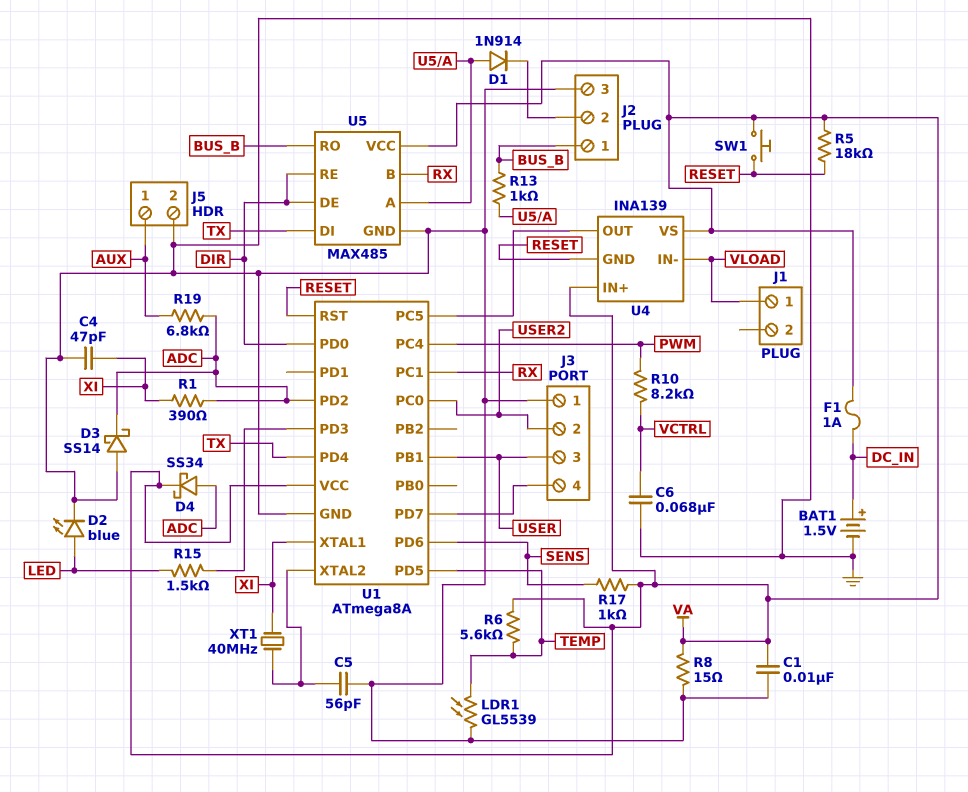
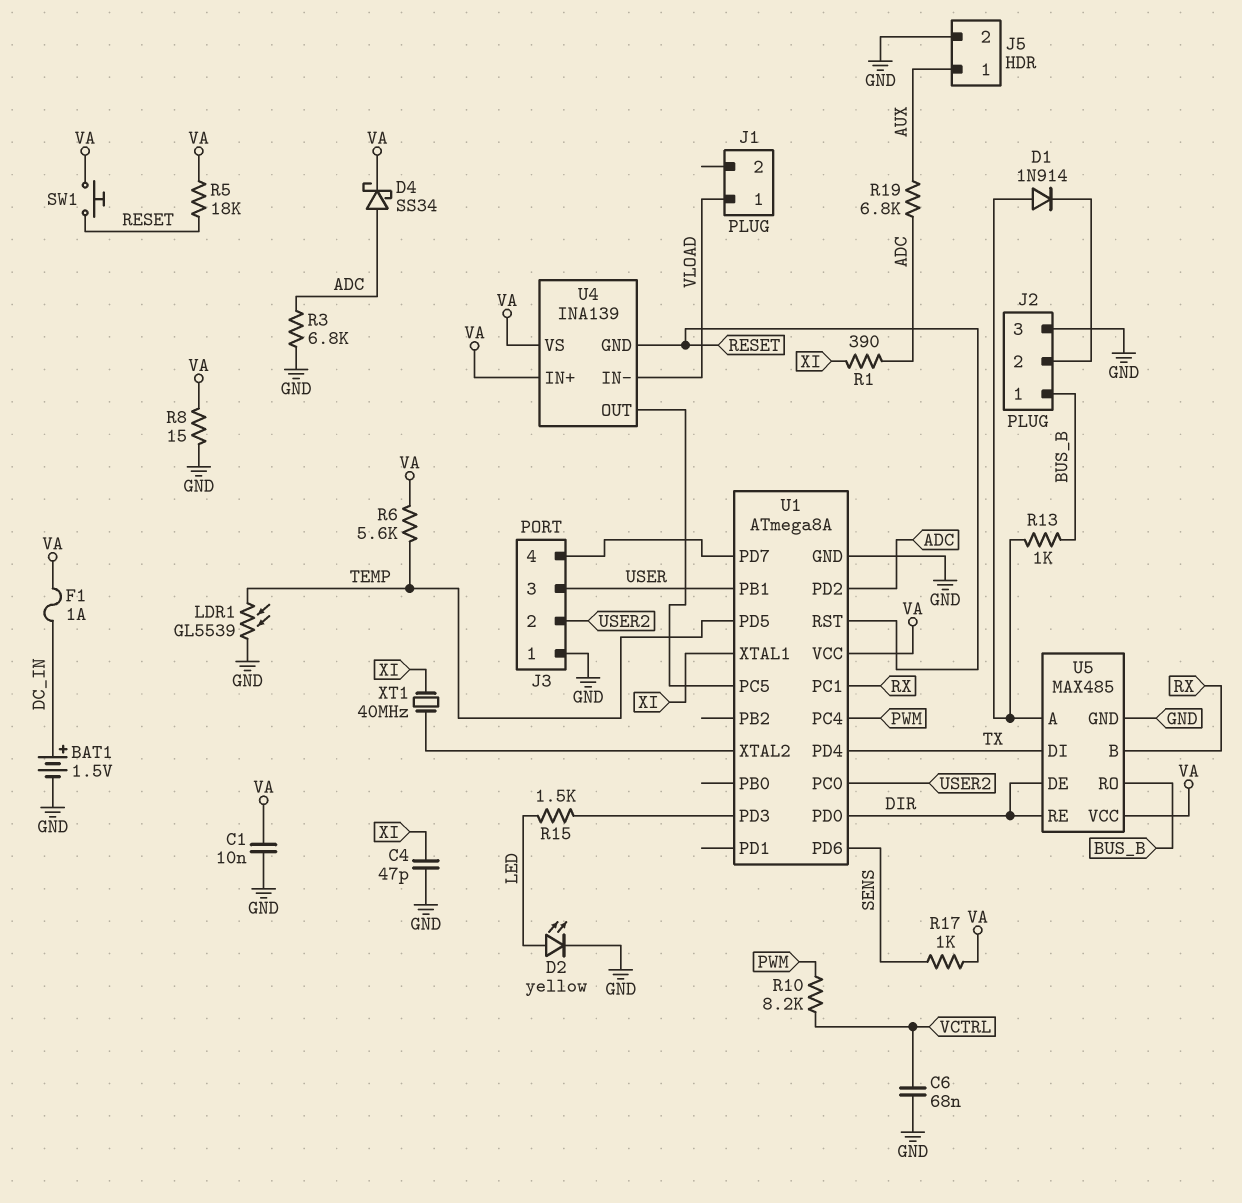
C5: 56pF (GND, U1/XTAL2) -> none
D2: LED blue (A LED, K GND) -> LED yellow (A LED, K GND)
D3: schottky SS14 (A GND, K ADC) -> none
R3: none -> 6.8k (ADC, GND)

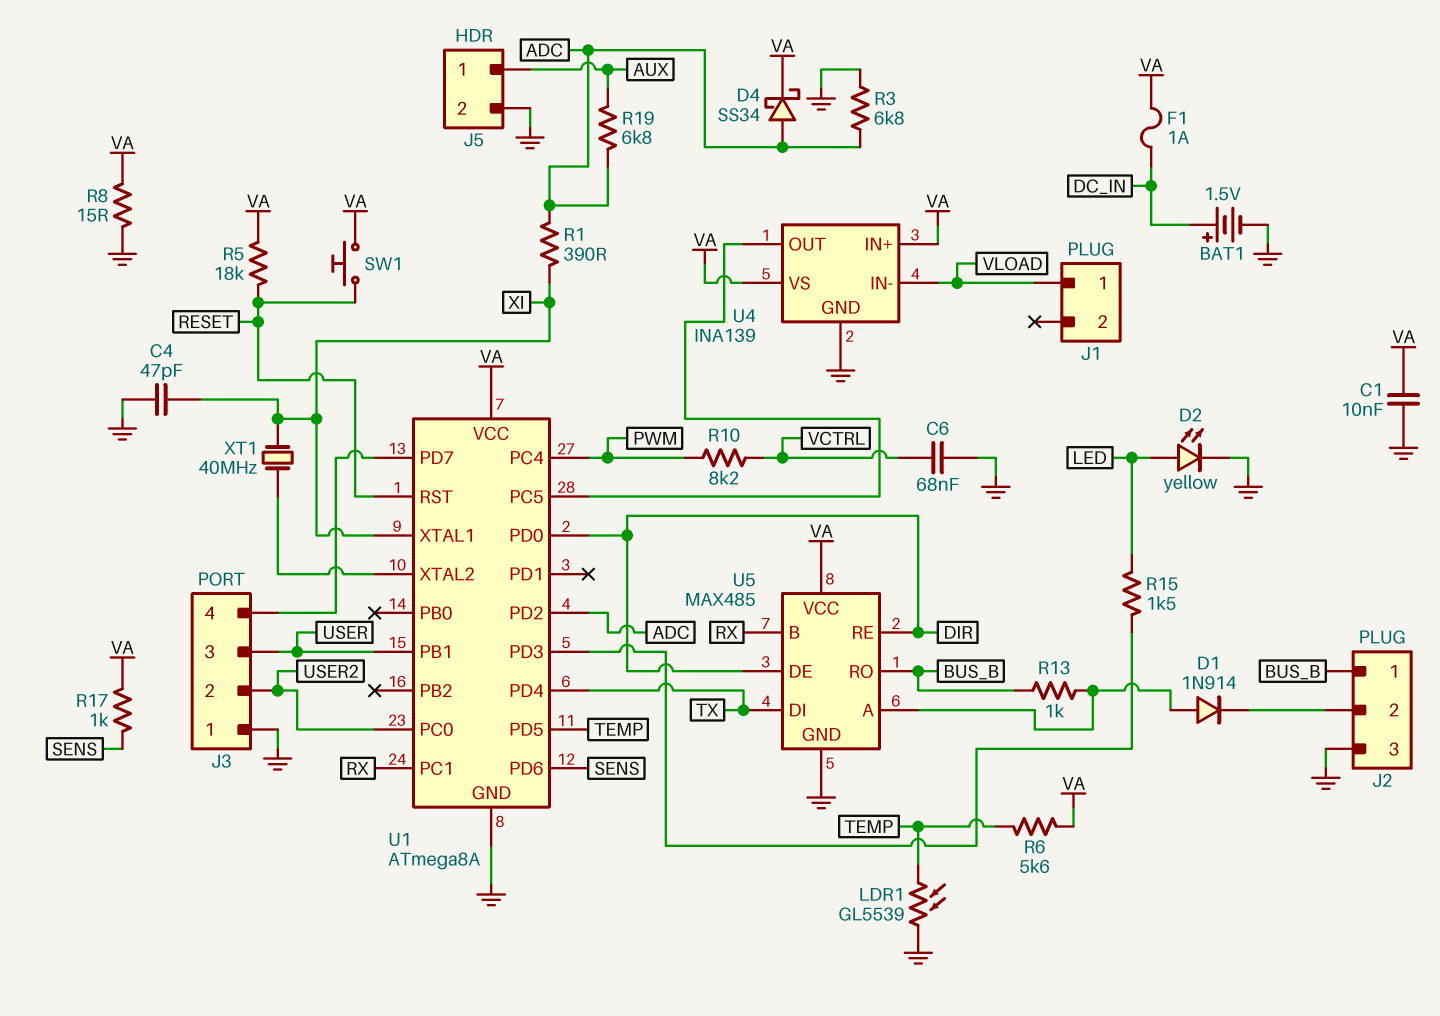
U4 pin GND: RESET -> GND

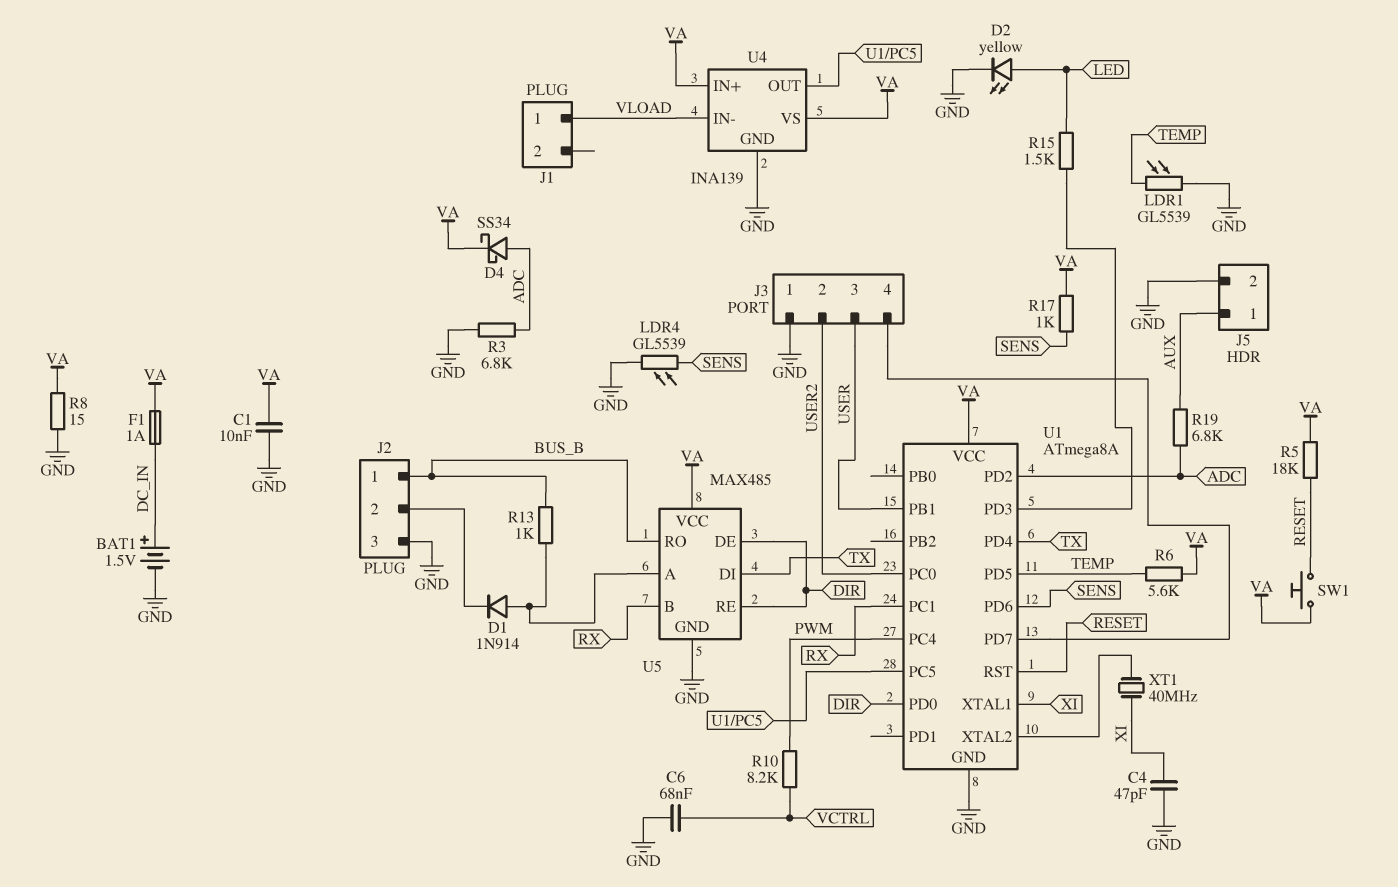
LDR4: none -> GL5539 (GND, SENS)
R1: 390 (ADC, XI) -> none

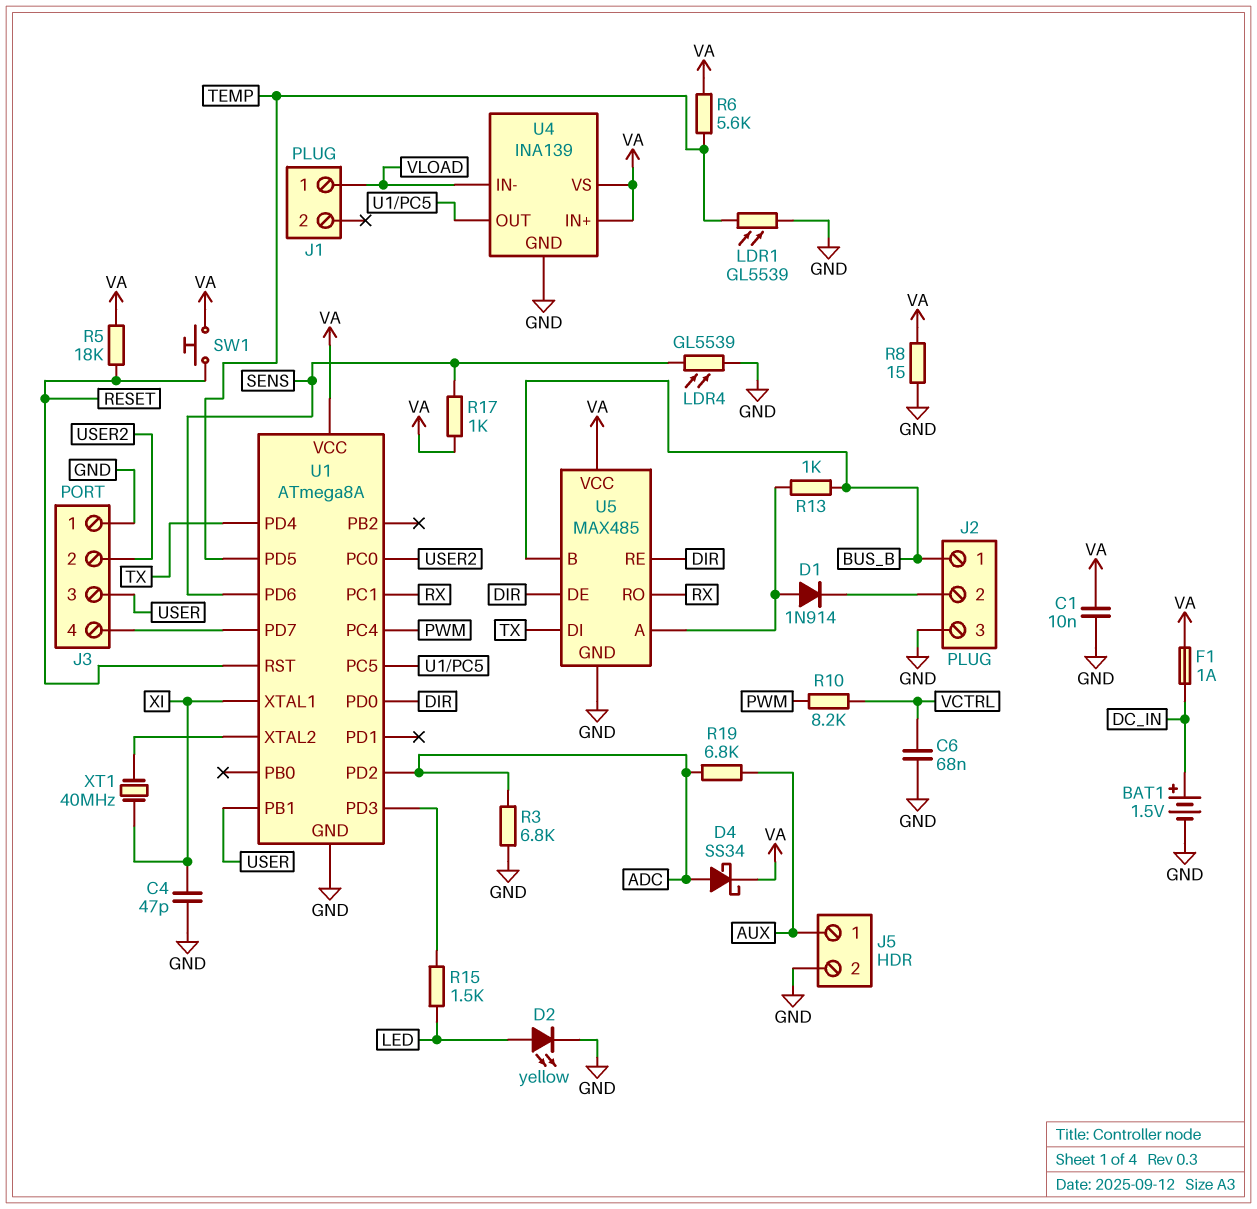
U5 pin B: RX -> BUS_B
U5 pin RO: BUS_B -> RX

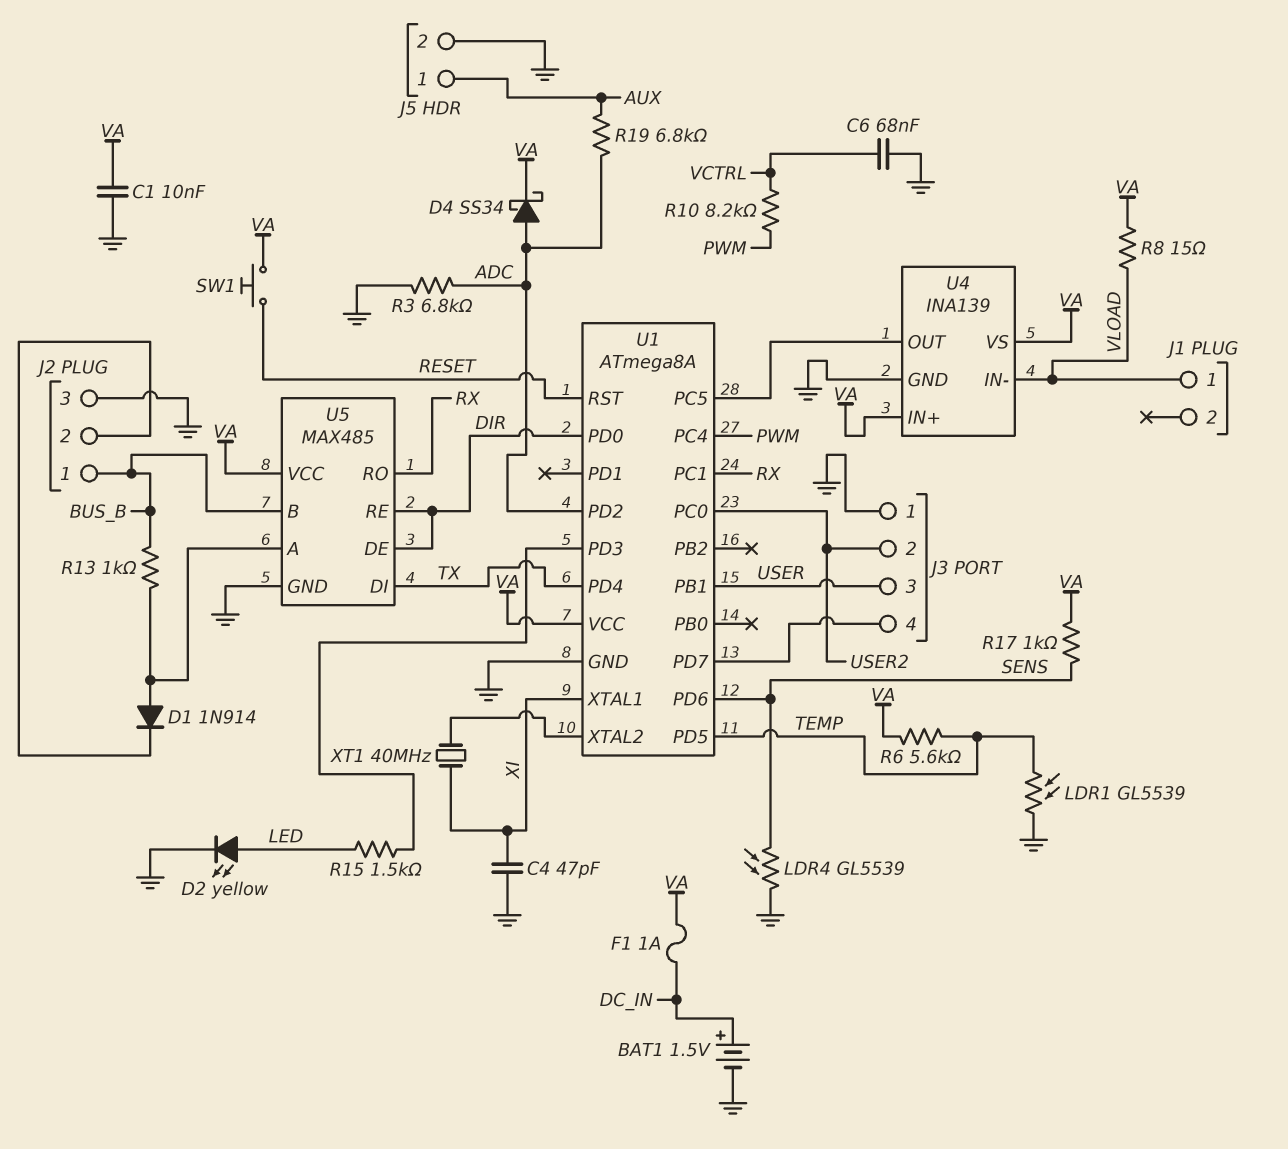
R5: 18k (RESET, VA) -> none
R8: 15 (GND, VA) -> 15 (VA, VLOAD)

